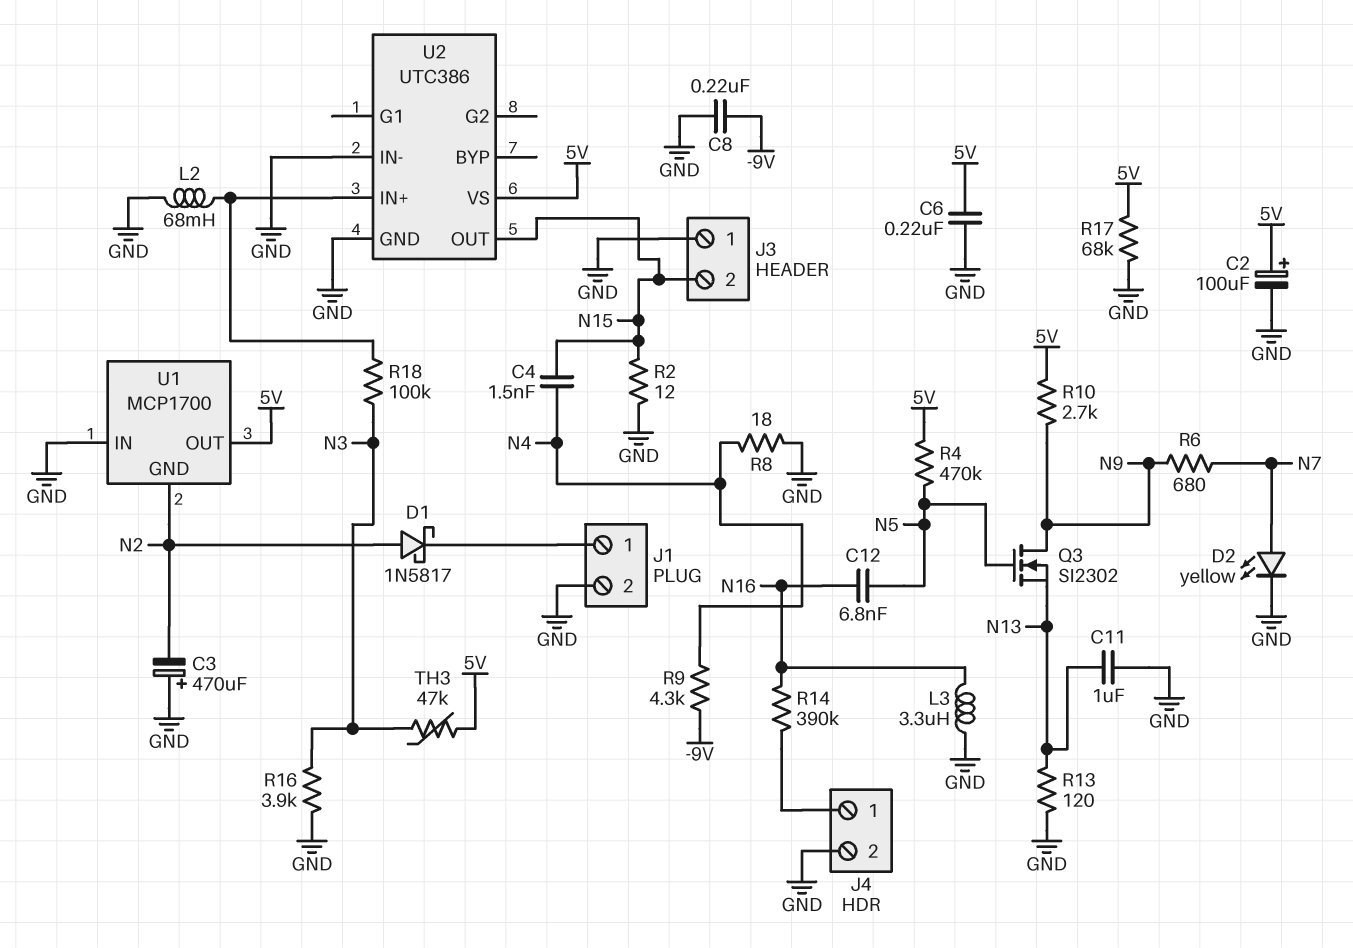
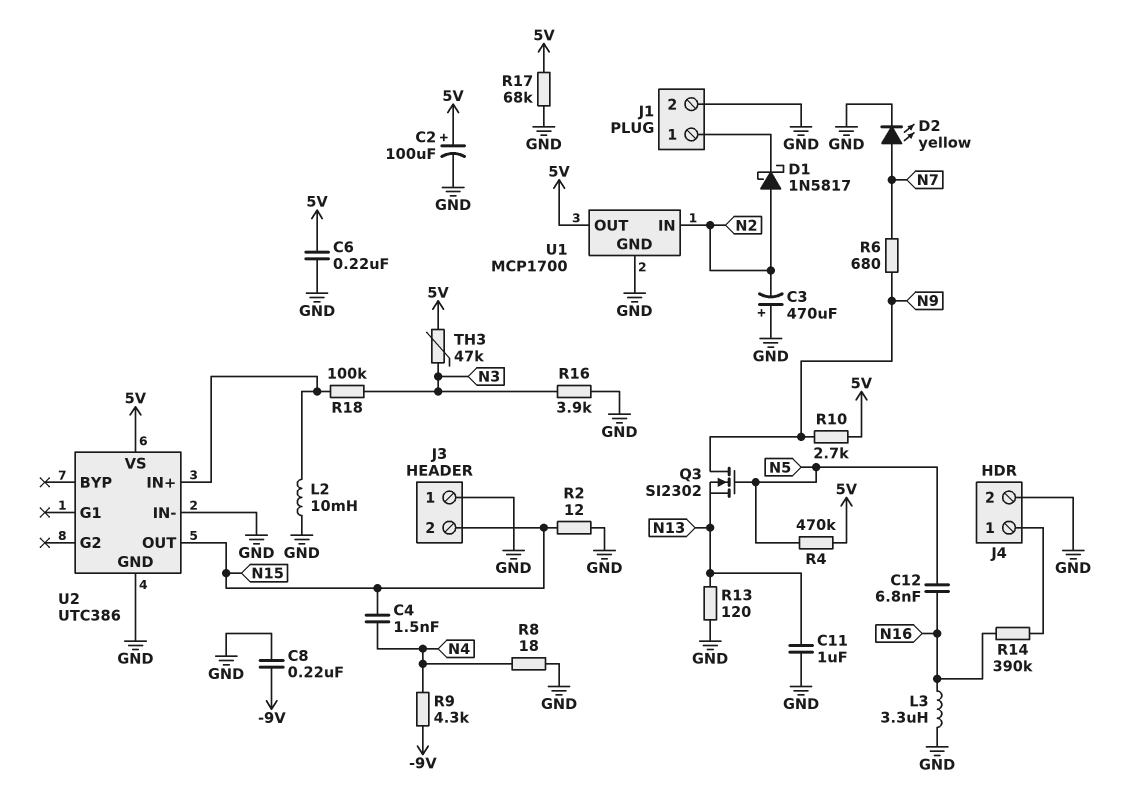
L2: 68mH (GND, U2/IN+) -> 10mH (GND, U2/IN+)
U1 pin GND: N2 -> GND
U1 pin IN: GND -> N2

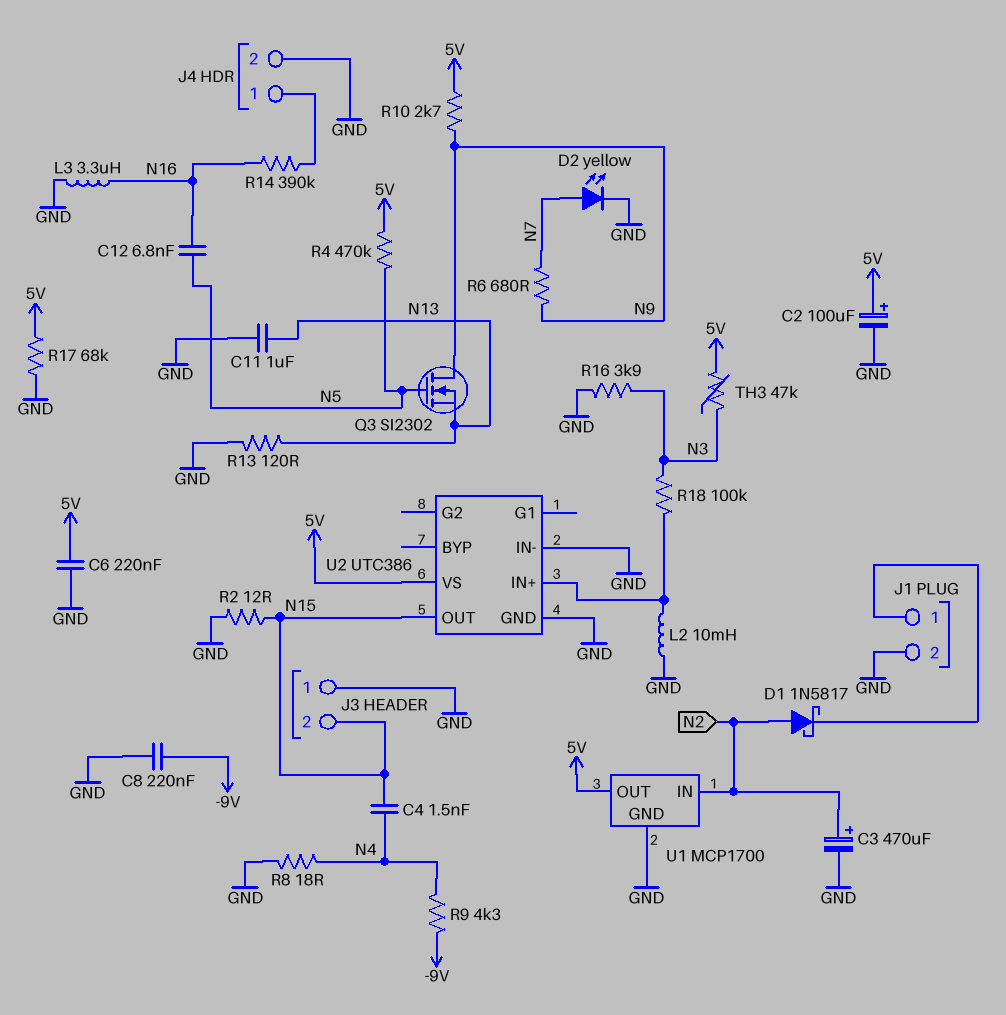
C3: 470uF (plus GND, minus N2) -> 470uF (plus N2, minus GND)

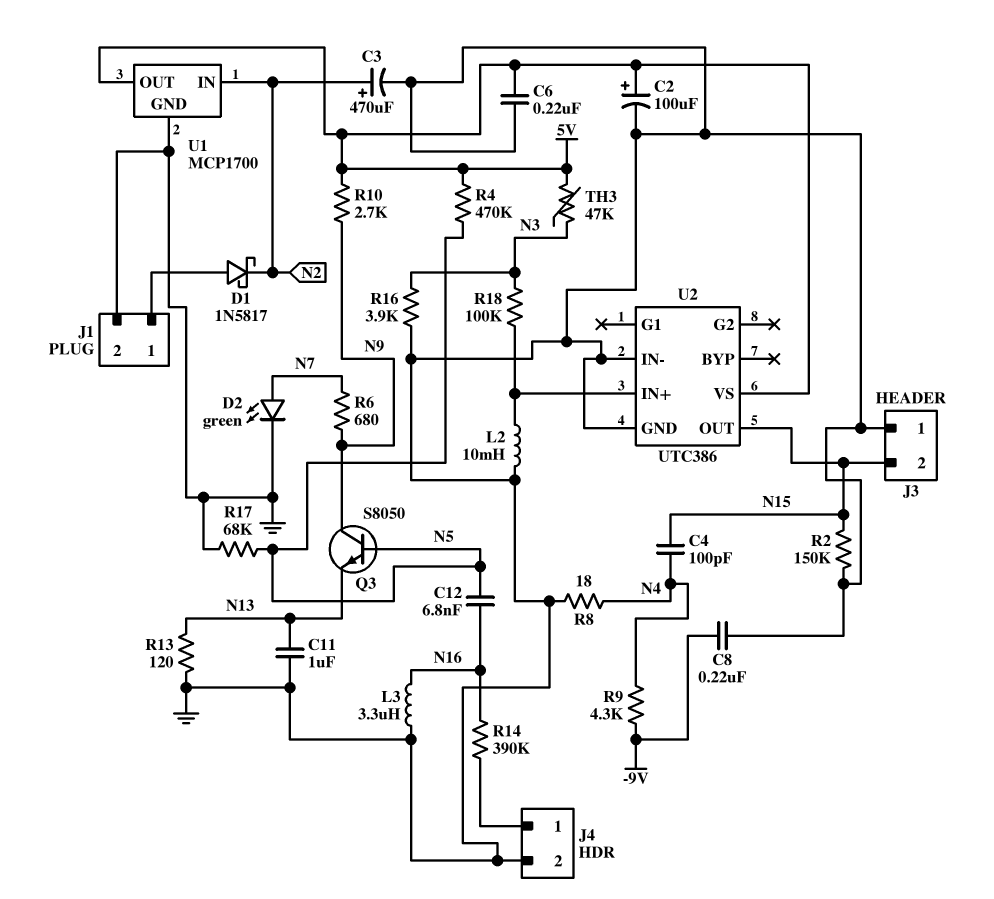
C4: 1.5nF (N4, N15) -> 100pF (N4, N15)
D1: schottky 1N5817 (A N2, K J1/1) -> schottky 1N5817 (A J1/1, K N2)
D2: LED yellow (A N7, K GND) -> LED green (A N7, K GND)
Q3: NMOS SI2302 (G N5, D N9, S N13) -> NPN S8050 (B N5, C N9, E N13)
R2: 12 (GND, N15) -> 150k (GND, N15)
R17: 68k (5V, GND) -> 68k (GND, N5)

